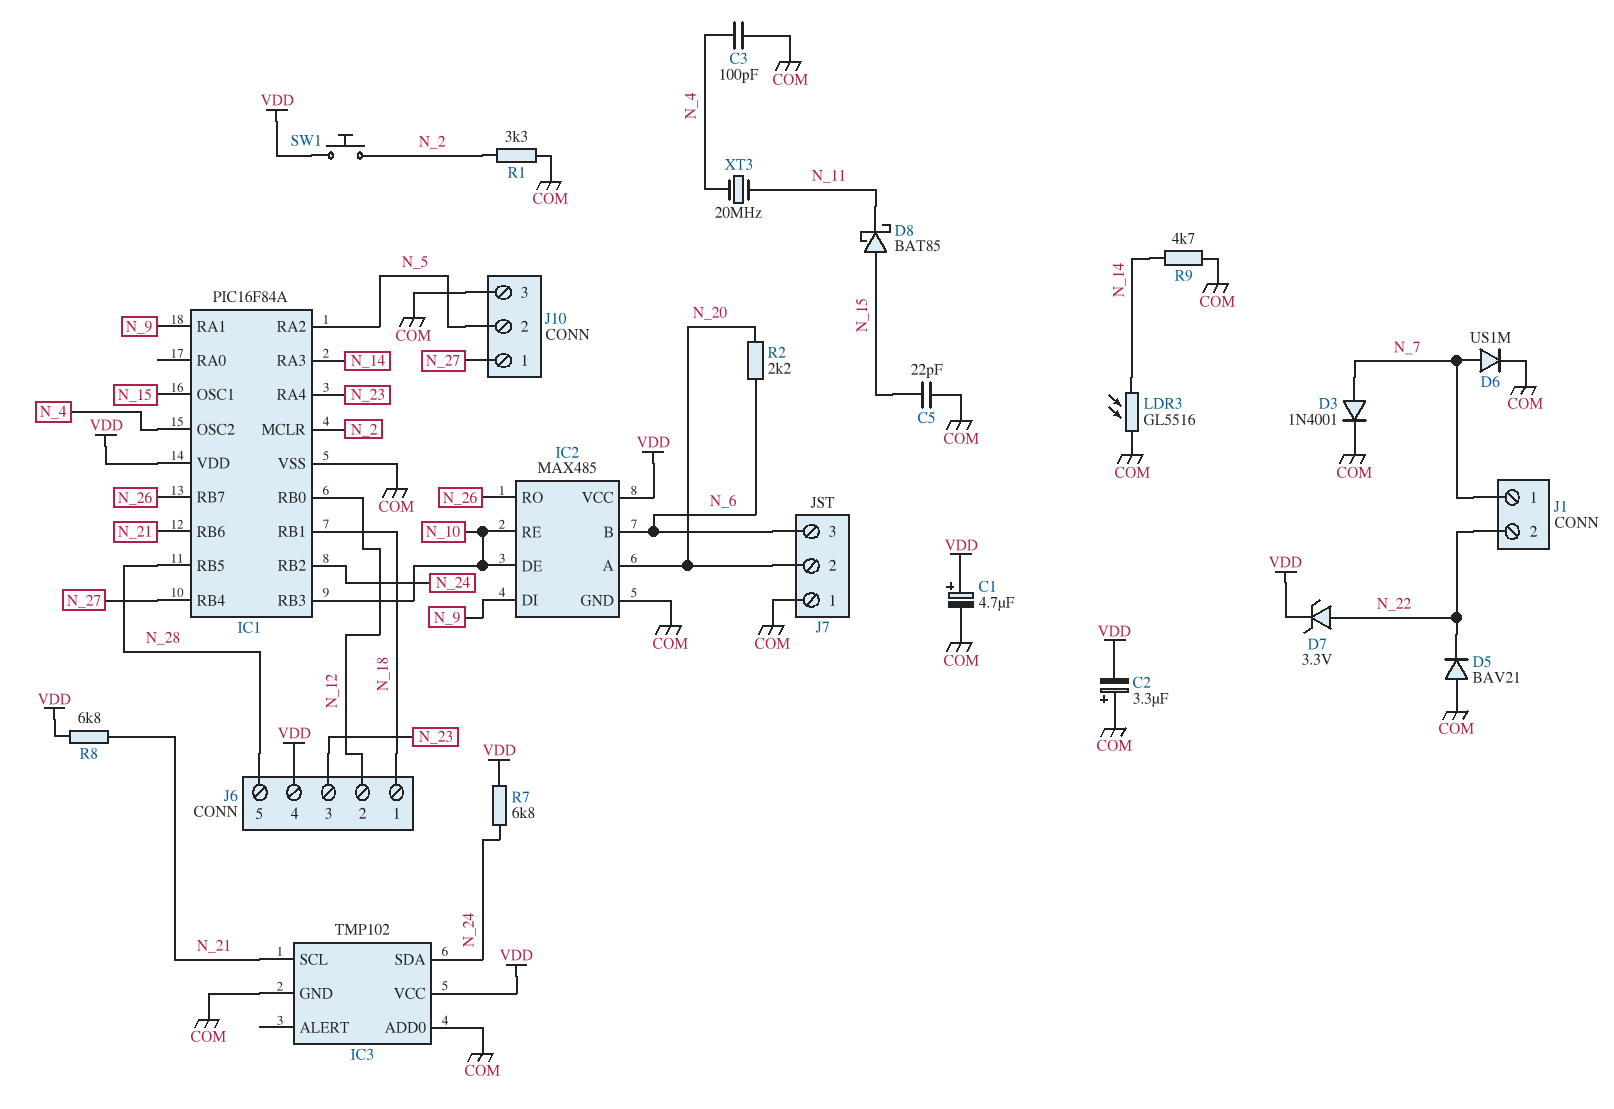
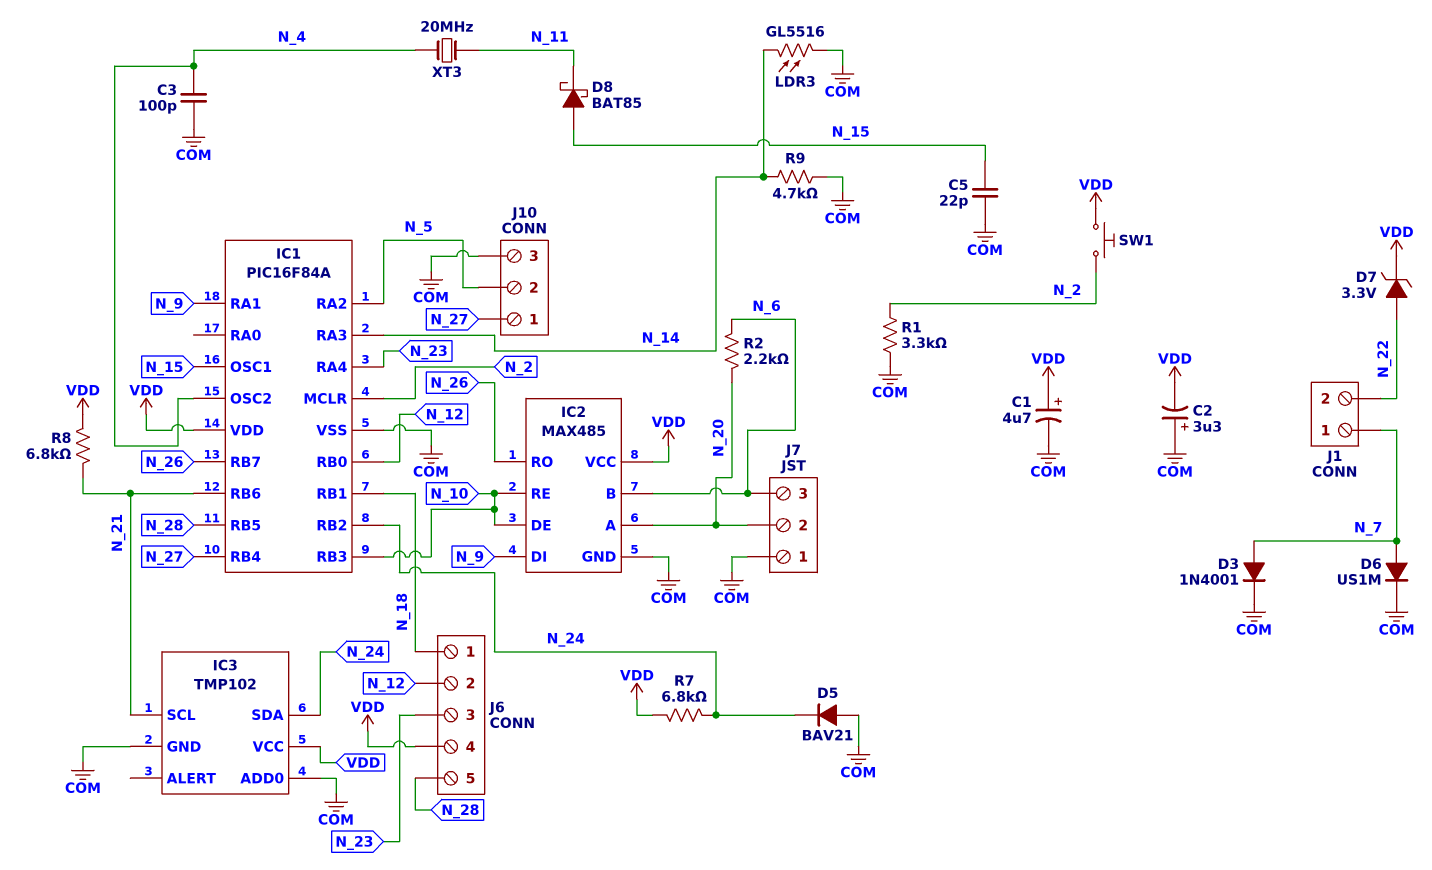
D5: diode BAV21 (A COM, K N_22) -> diode BAV21 (A COM, K N_24)

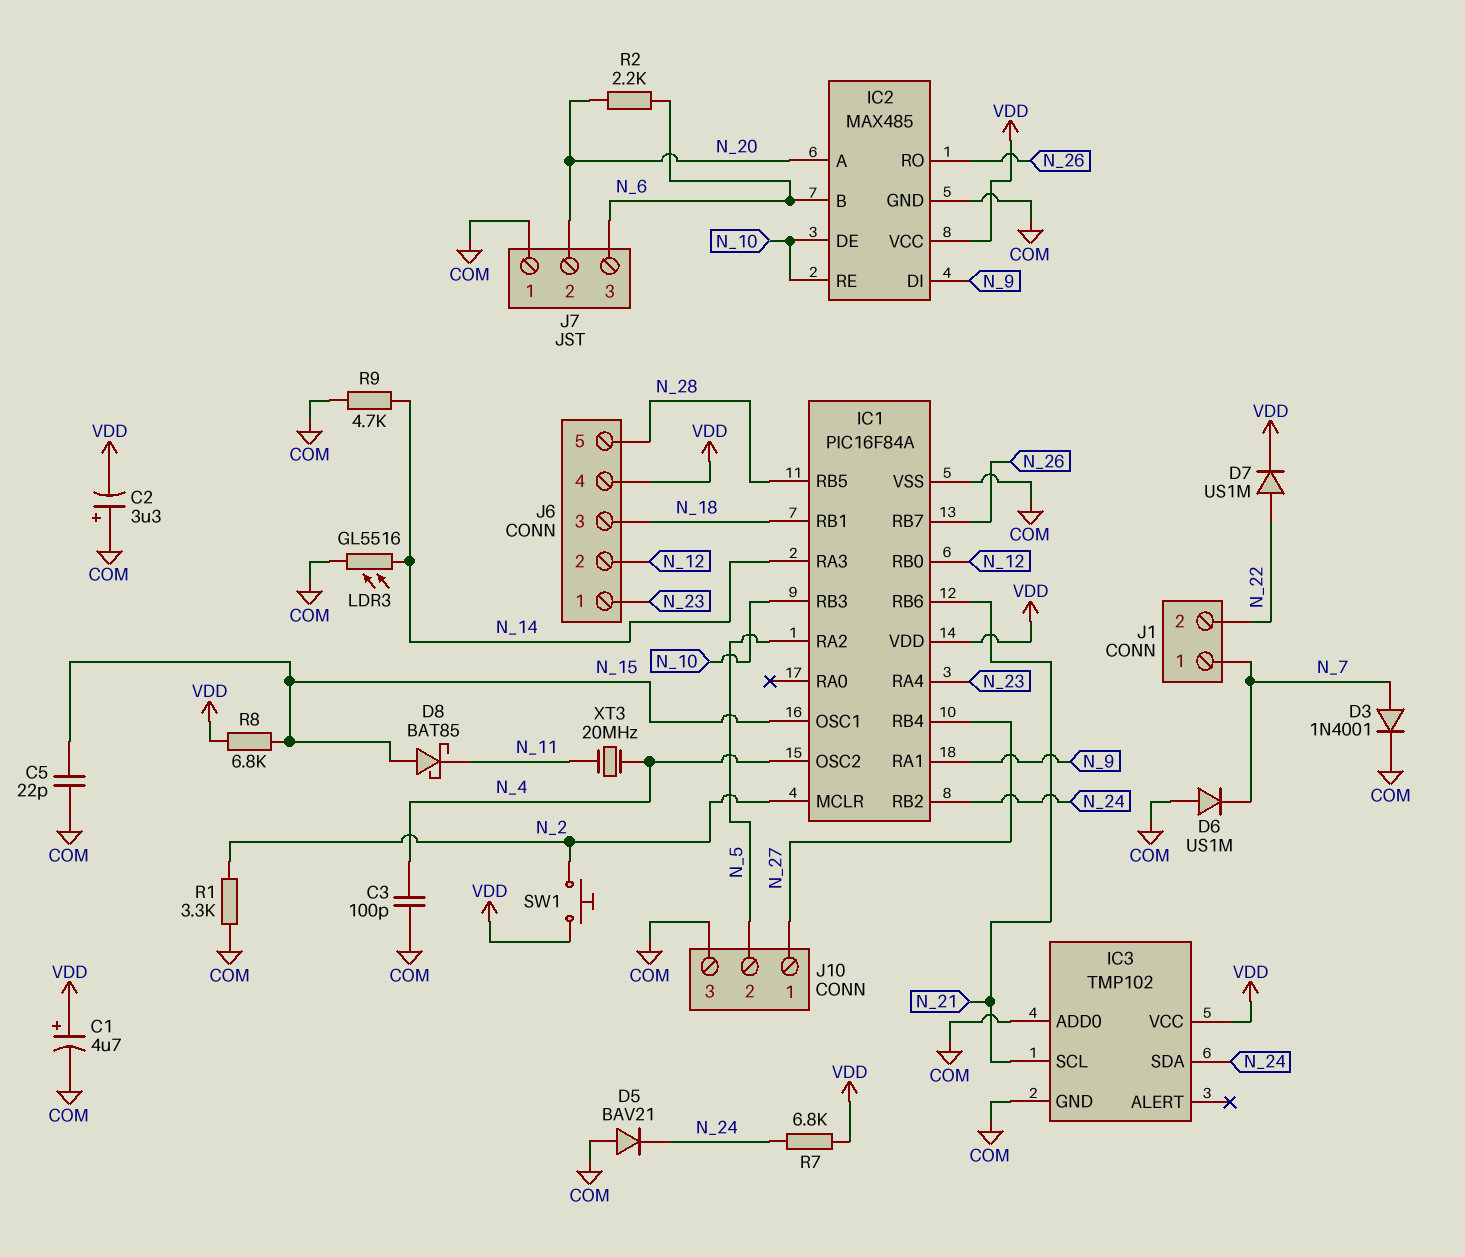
D6: diode US1M (A N_7, K COM) -> diode US1M (A COM, K N_7)
D7: zener 3.3V (A N_22, K VDD) -> diode US1M (A N_22, K VDD)
J6 pin 1: N_18 -> N_23
J6 pin 3: N_23 -> N_18
R8: 6.8k (N_21, VDD) -> 6.8k (N_15, VDD)

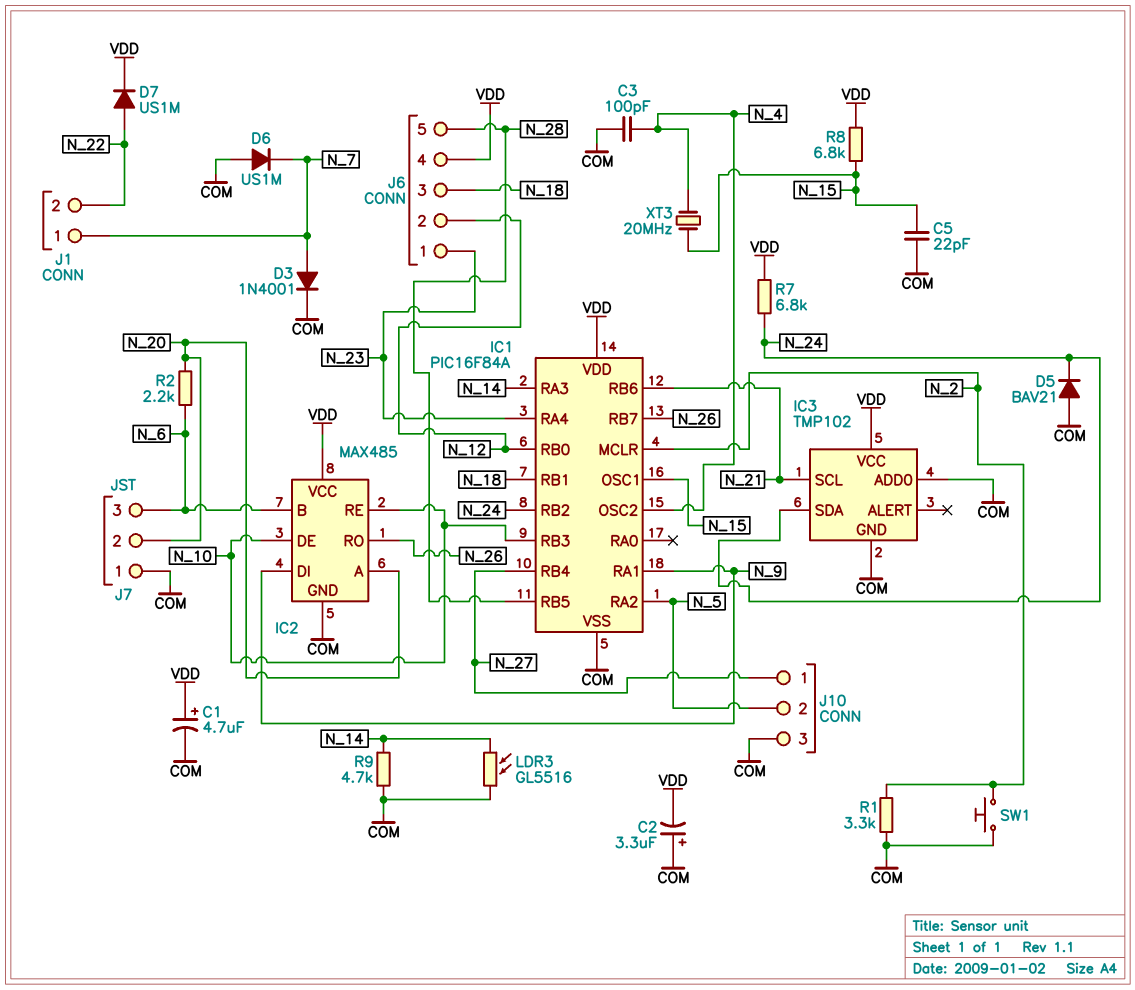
D8: schottky BAT85 (A N_15, K N_11) -> none
SW1: button (N_2, VDD) -> button (COM, N_2)
XT3: 20MHz (N_4, N_11) -> 20MHz (N_4, N_15)

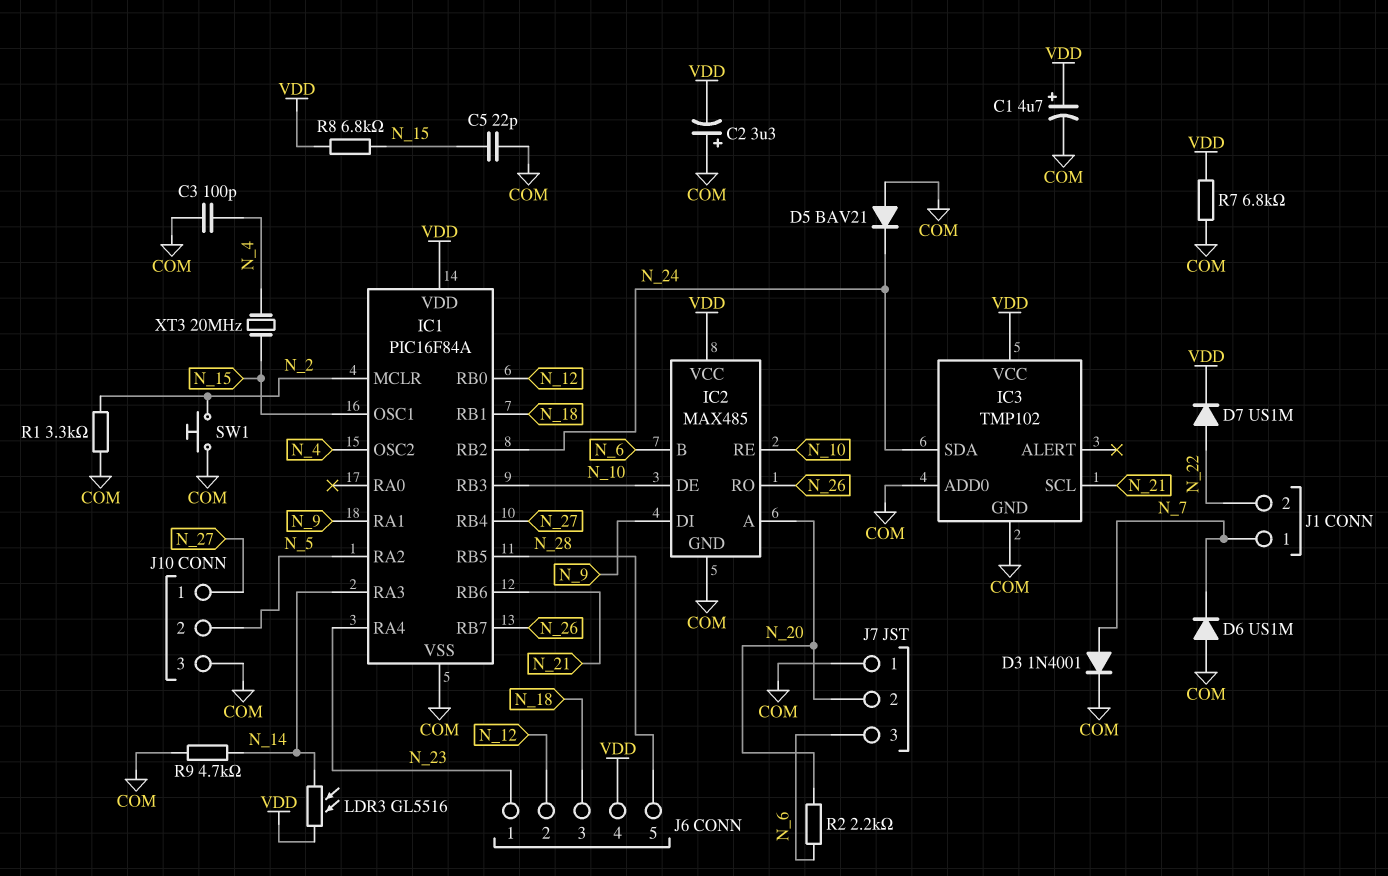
LDR3: GL5516 (COM, N_14) -> GL5516 (N_14, VDD)
R7: 6.8k (N_24, VDD) -> 6.8k (COM, VDD)

